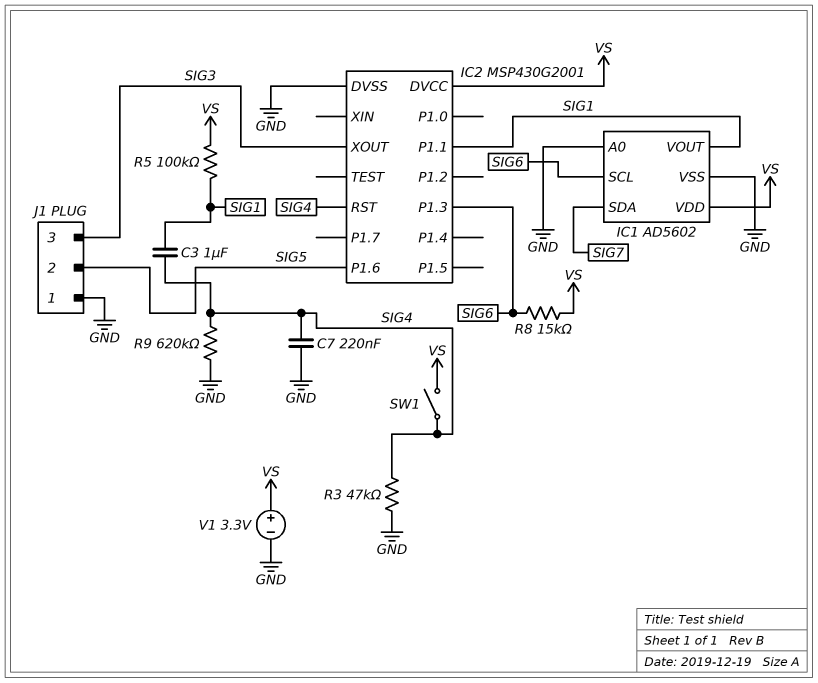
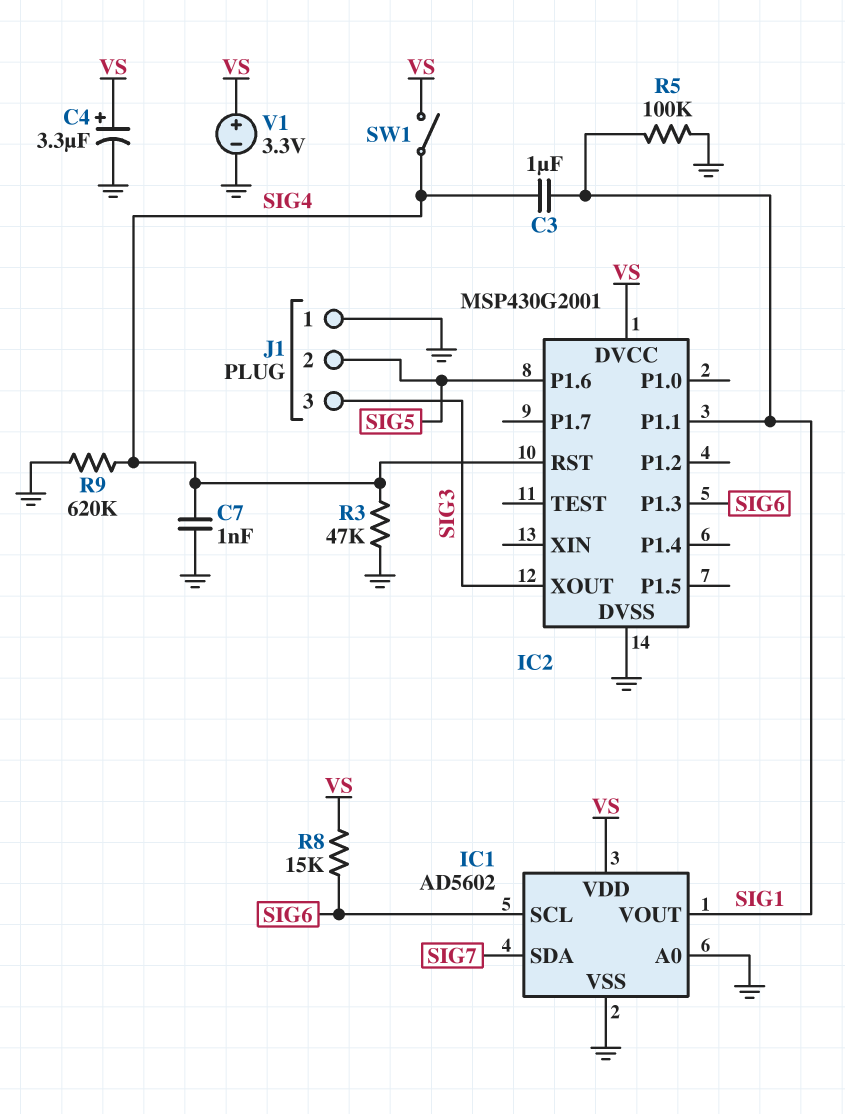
C4: none -> 3.3uF (plus VS, minus GND)
C7: 220nF (GND, SIG4) -> 1nF (GND, SIG4)
R5: 100k (SIG1, VS) -> 100k (GND, SIG1)

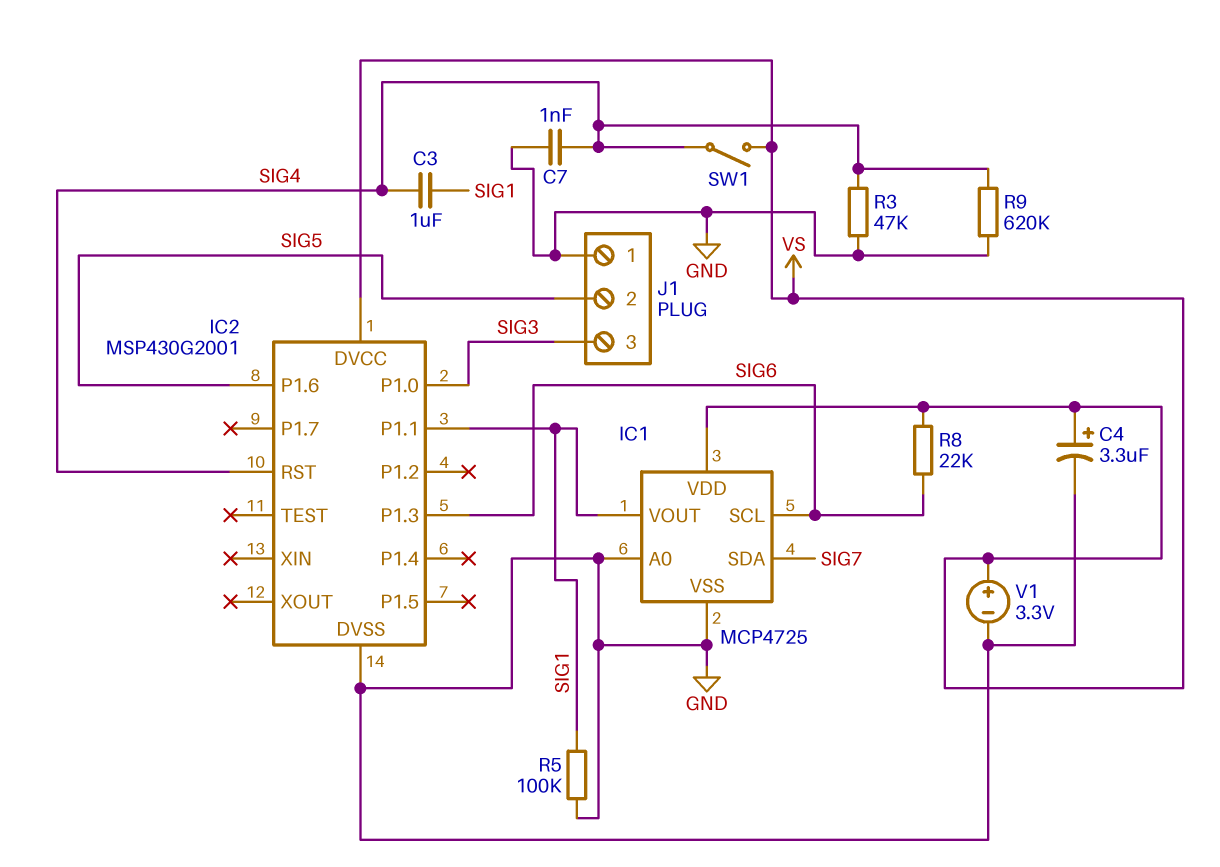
IC1: AD5602 -> MCP4725
IC2 pin P1.0: none -> SIG3
IC2 pin XOUT: SIG3 -> none
R8: 15k (SIG6, VS) -> 22k (SIG6, VS)

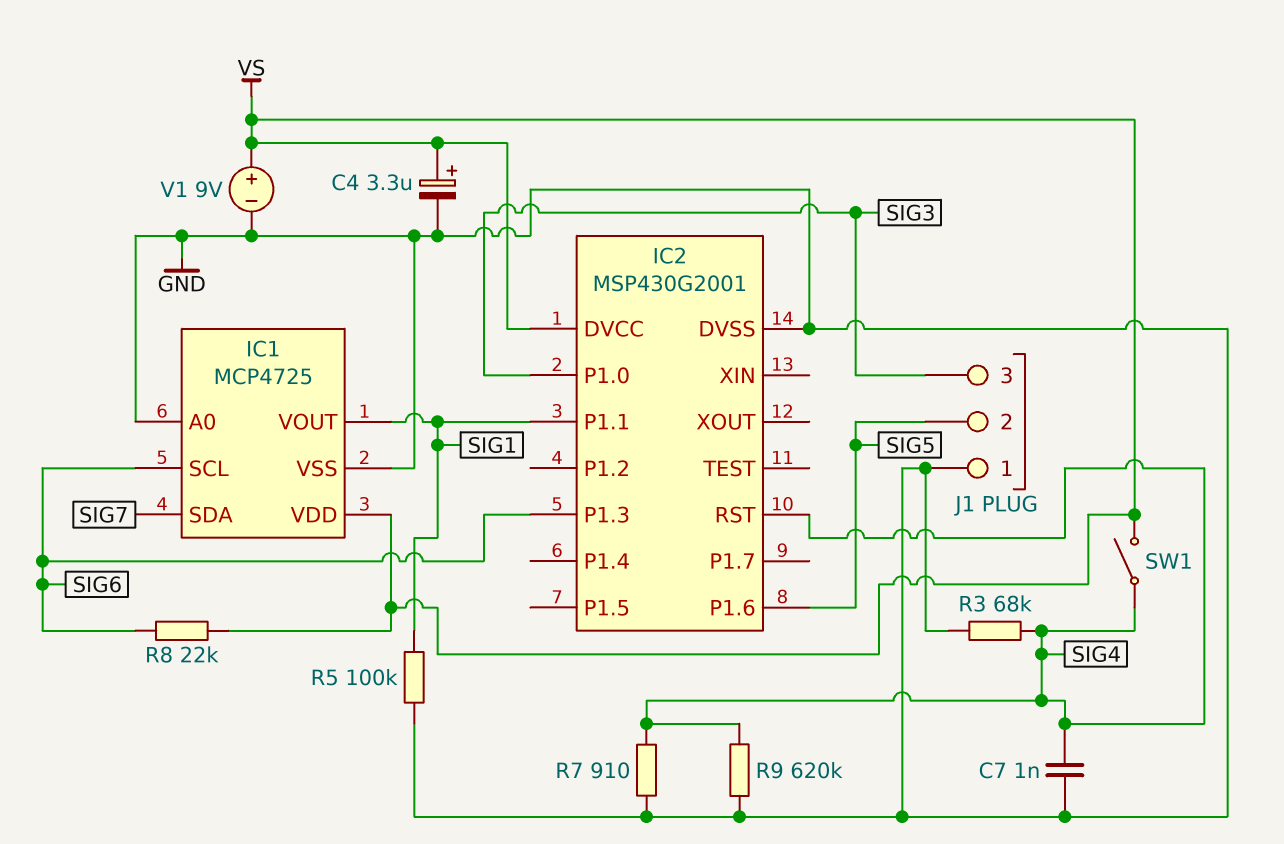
C3: 1uF (SIG1, SIG4) -> none
R3: 47k (GND, SIG4) -> 68k (GND, SIG4)
R7: none -> 910 (GND, SIG4)
V1: 3.3V (plus VS, minus GND) -> 9V (plus VS, minus GND)

